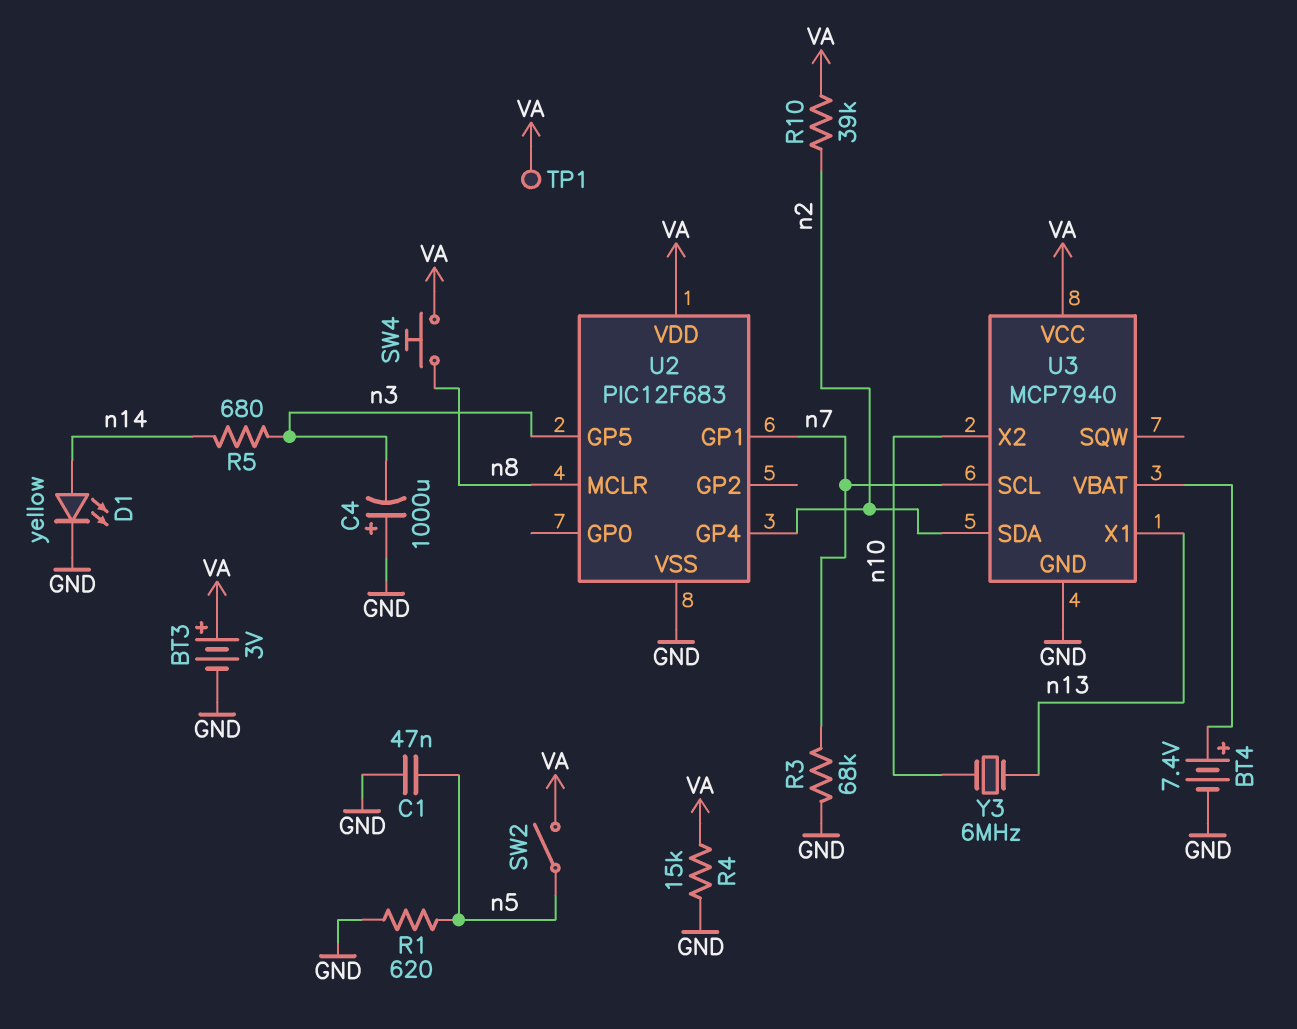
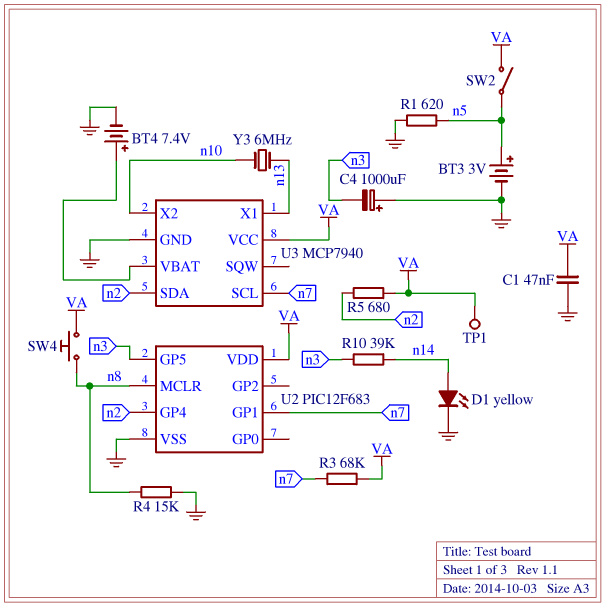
BT3: 3V (plus VA, minus GND) -> 3V (plus n5, minus GND)
C1: 47nF (GND, n5) -> 47nF (GND, VA)
R3: 68k (GND, n7) -> 68k (VA, n7)
R4: 15k (GND, VA) -> 15k (GND, n8)
R5: 680 (n3, n14) -> 680 (VA, n2)
R10: 39k (VA, n2) -> 39k (n3, n14)

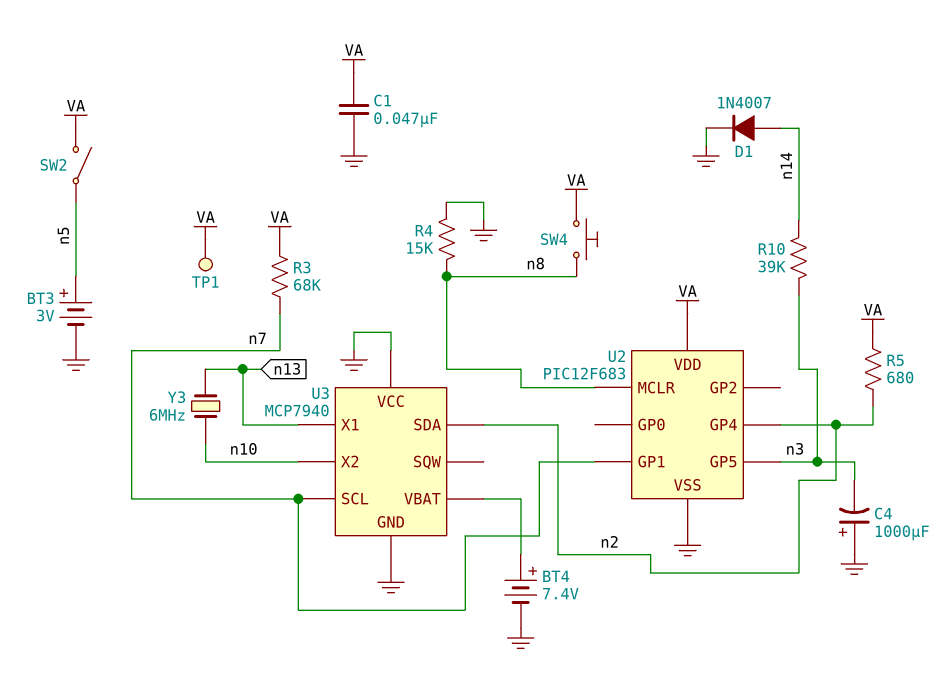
D1: LED yellow (A n14, K GND) -> diode 1N4007 (A n14, K GND)
R1: 620 (GND, n5) -> none
U3 pin VCC: VA -> GND

